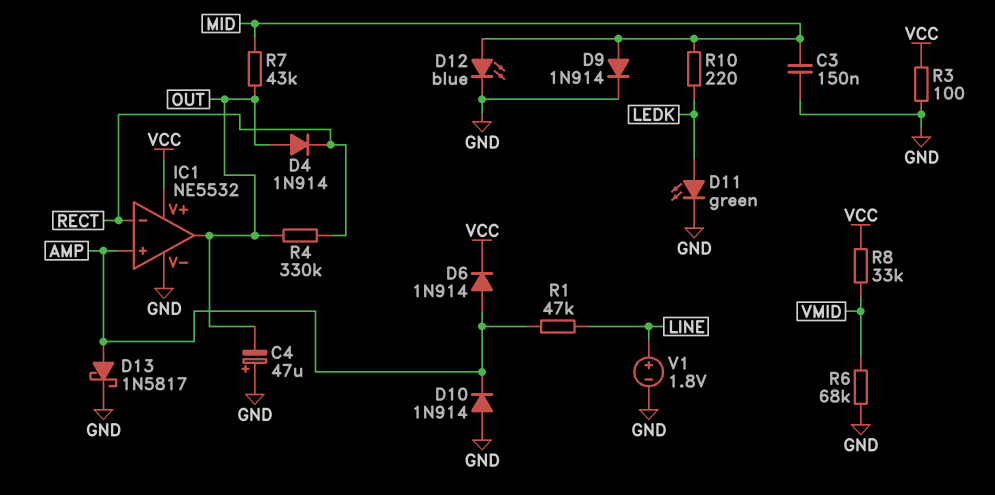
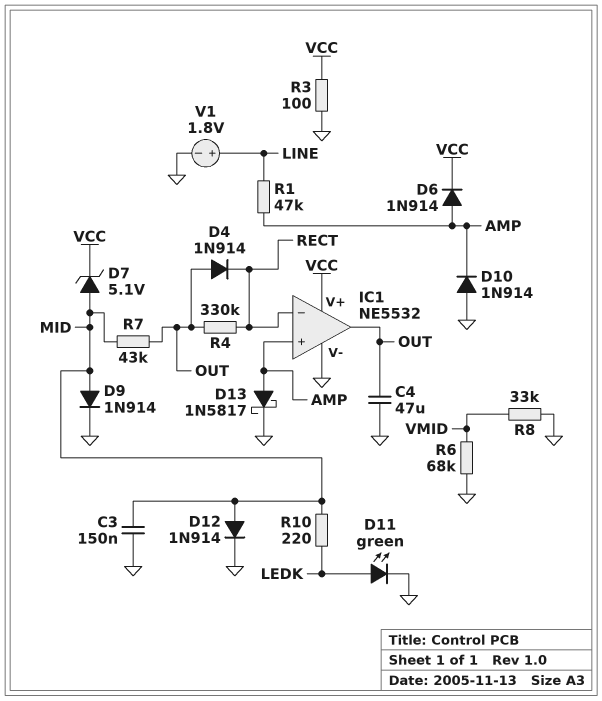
C4: 47uF (plus GND, minus OUT) -> 47uF (GND, OUT)
D7: none -> zener 5.1V (A MID, K VCC)
D12: LED blue (A MID, K GND) -> diode 1N914 (A MID, K GND)
R8: 33k (VCC, VMID) -> 33k (GND, VMID)

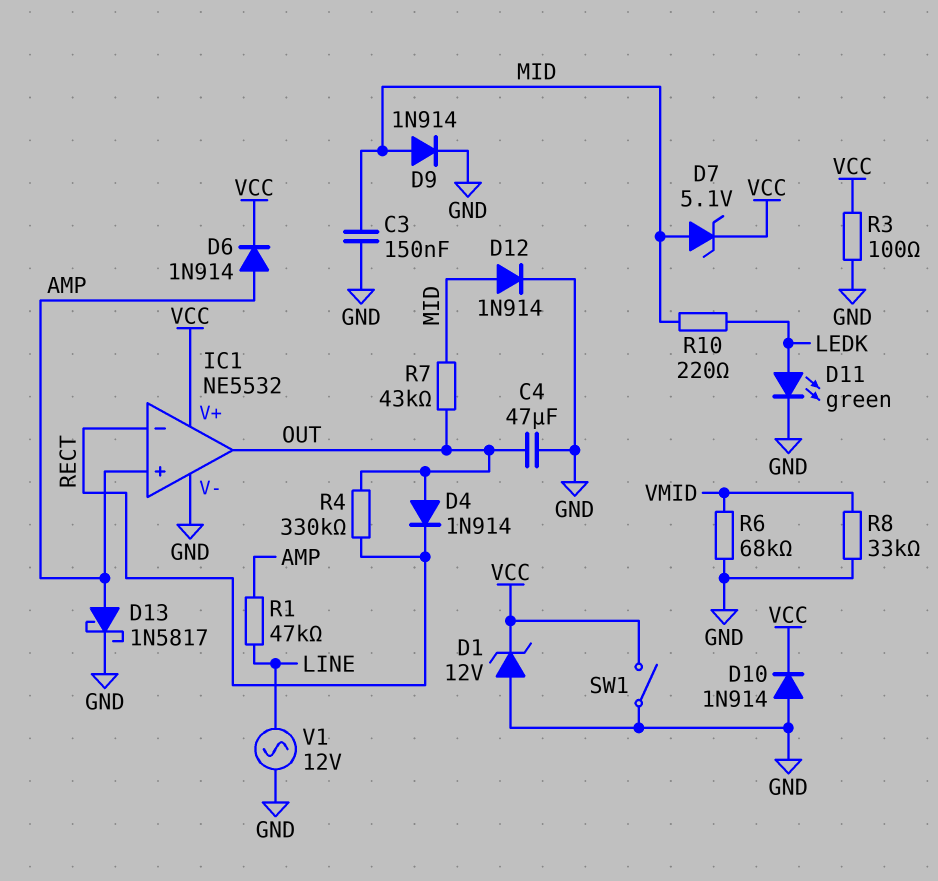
D1: none -> zener 12V (A GND, K VCC)
D10: diode 1N914 (A GND, K AMP) -> diode 1N914 (A GND, K VCC)
SW1: none -> switch (GND, VCC)
V1: 1.8V (plus LINE, minus GND) -> AC 12V (GND, LINE)

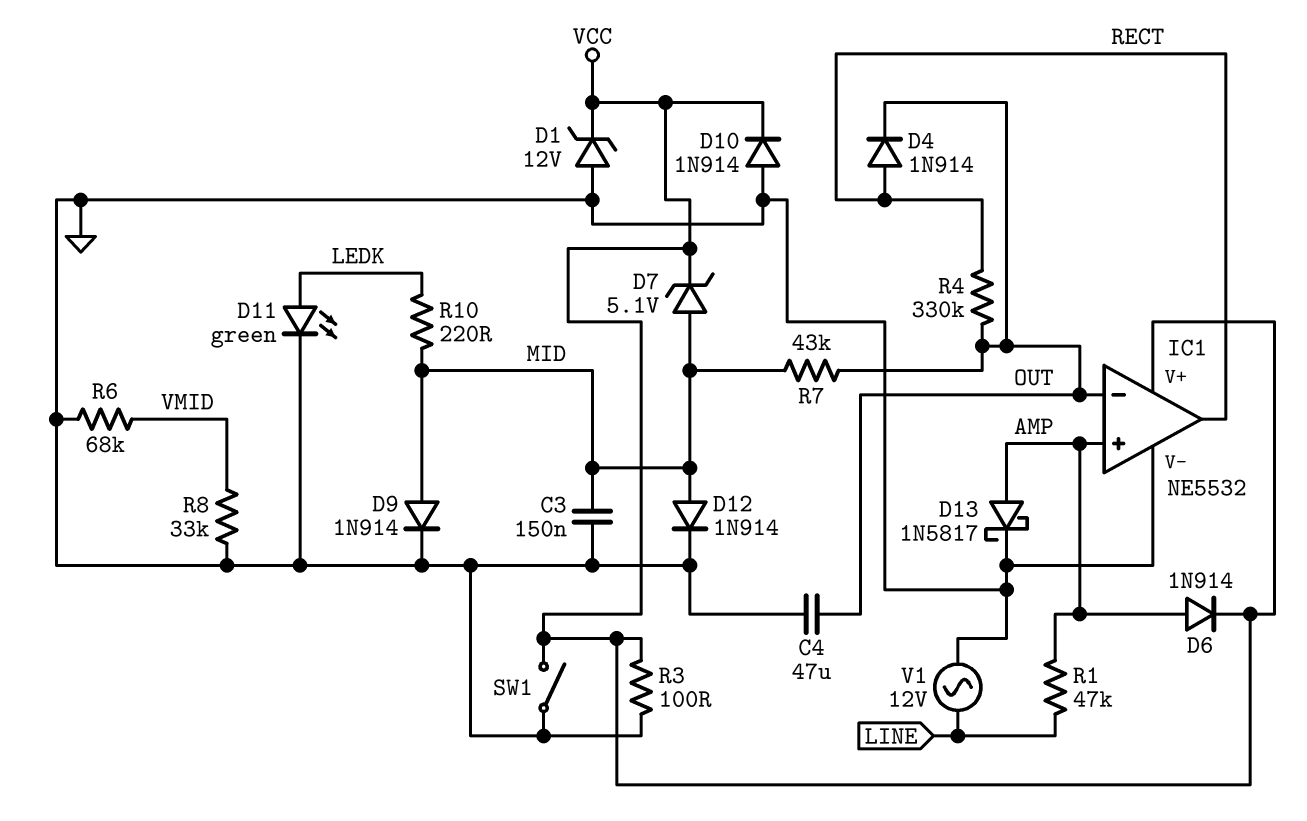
D4: diode 1N914 (A OUT, K RECT) -> diode 1N914 (A RECT, K OUT)
IC1 pin in-: RECT -> OUT
IC1 pin out: OUT -> RECT

